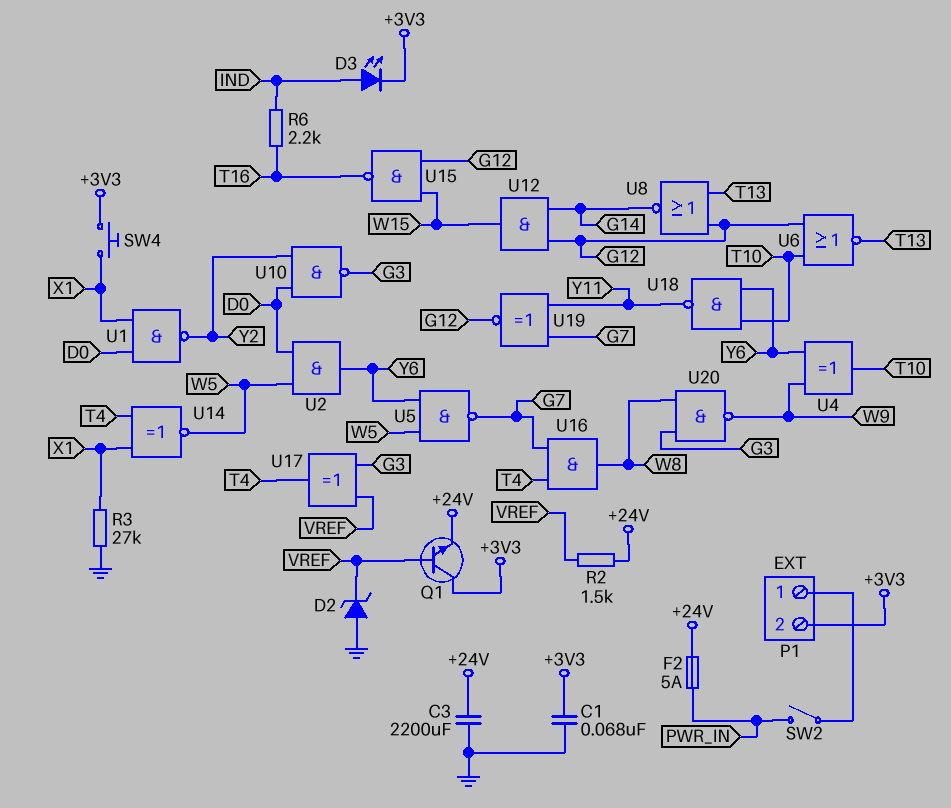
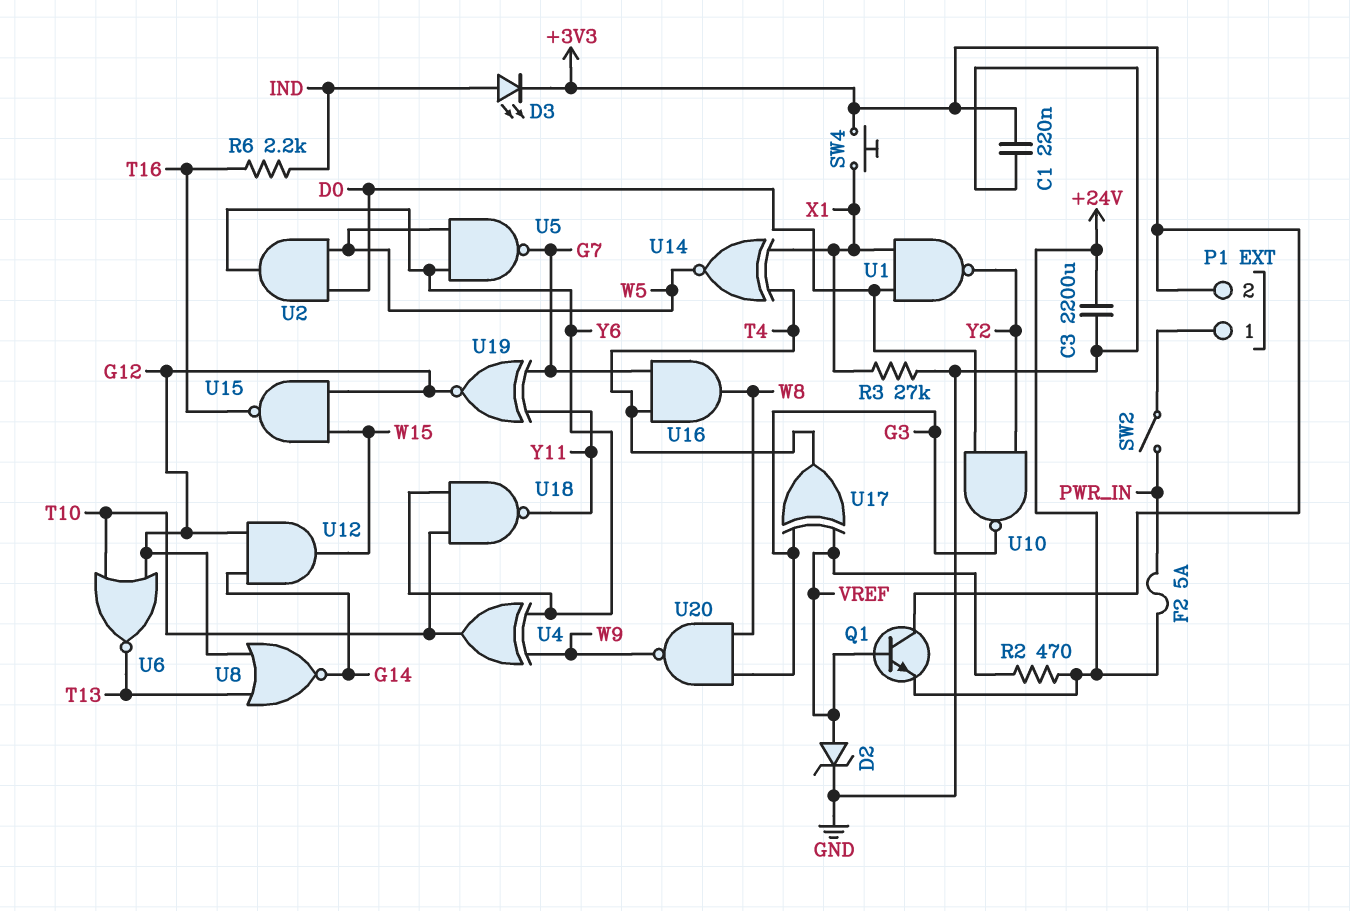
C1: 68nF (+3V3, GND) -> 220nF (+3V3, GND)
D2: zener (A GND, K VREF) -> zener (A VREF, K GND)
R2: 1.5k (+24V, VREF) -> 470 (+24V, VREF)

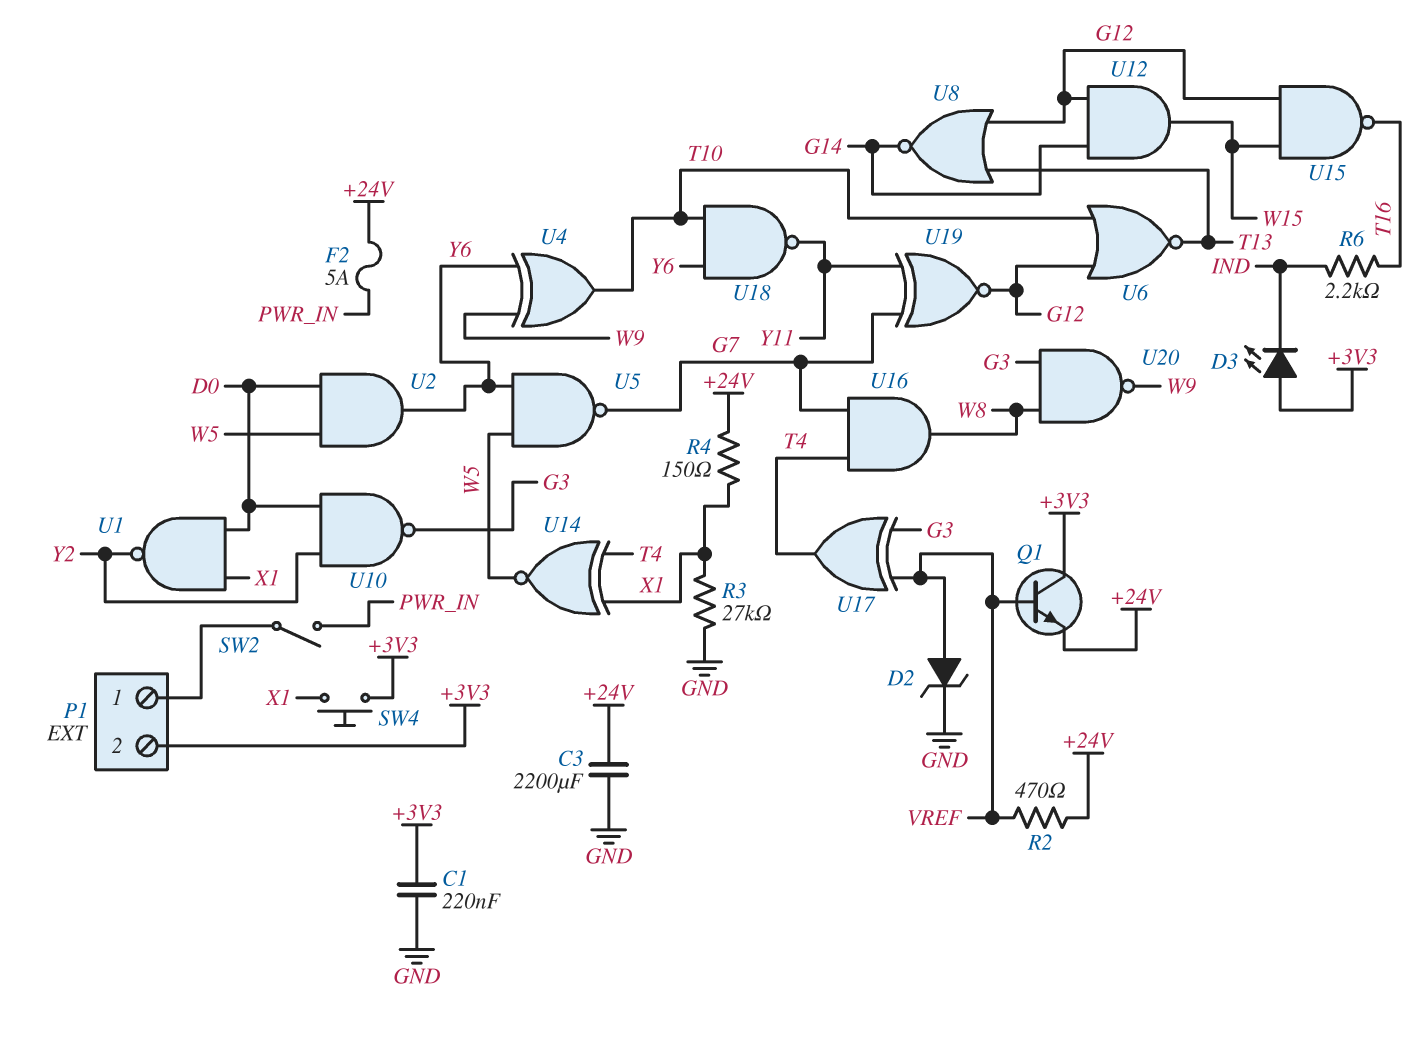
D3: LED (A IND, K +3V3) -> LED (A +3V3, K IND)
R4: none -> 150 (+24V, X1)

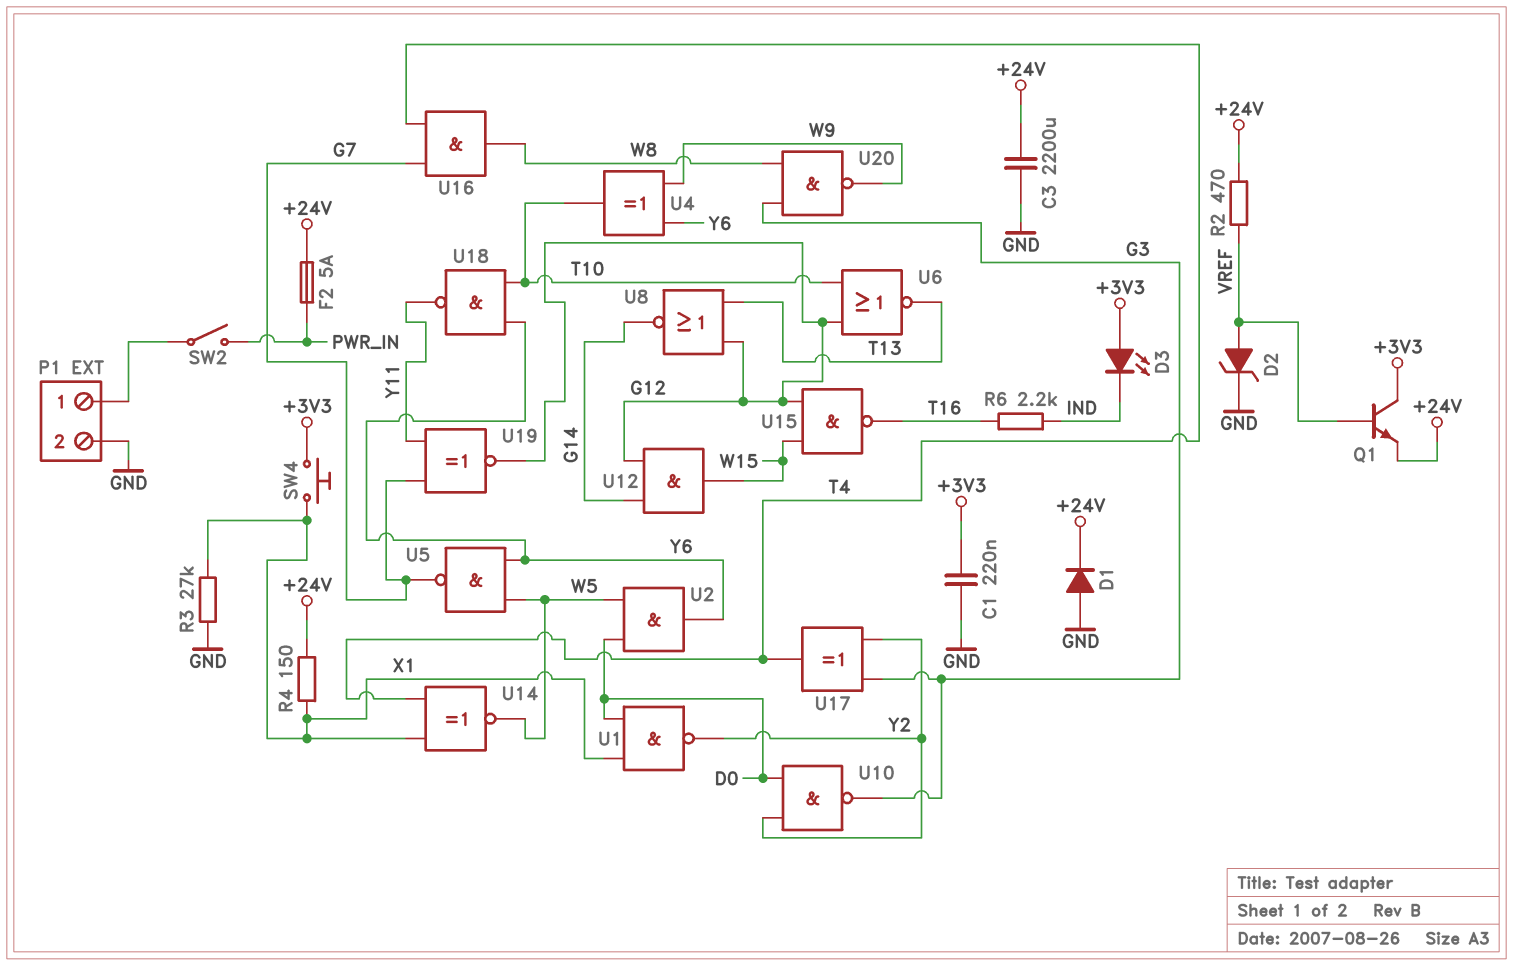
D1: none -> diode (A GND, K +24V)
P1 pin 2: +3V3 -> GND
U17: XOR (in G3, in VREF, out T4) -> XOR (in G3, in Y2, out T4)

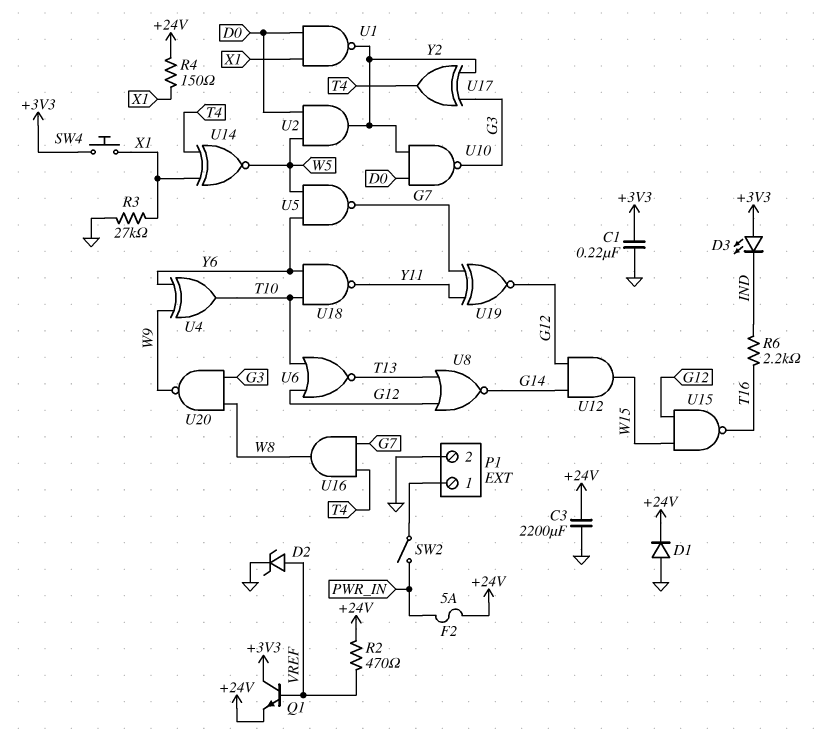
U2: AND (in D0, in W5, out Y6) -> AND (in D0, in W5, out Y2)

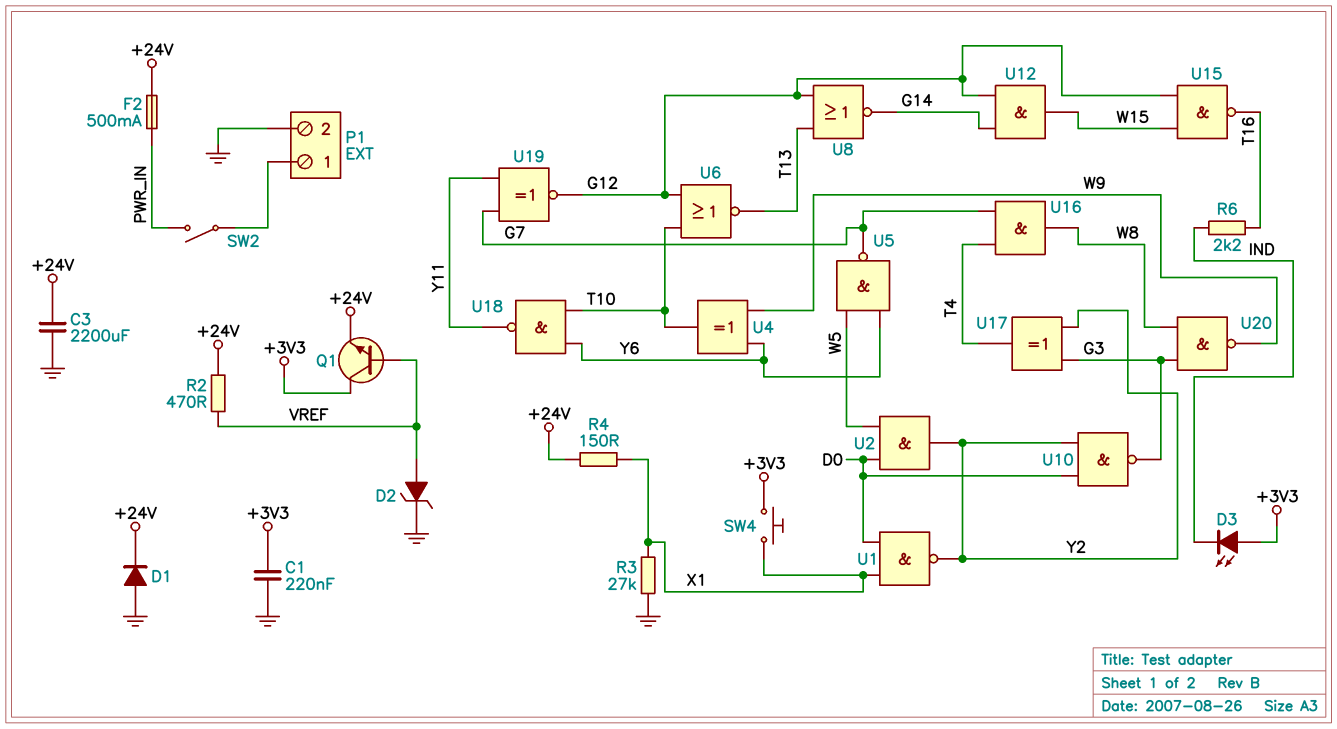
F2: 5A (+24V, PWR_IN) -> 500mA (+24V, PWR_IN)
U14: XNOR (in T4, in X1, out W5) -> none

